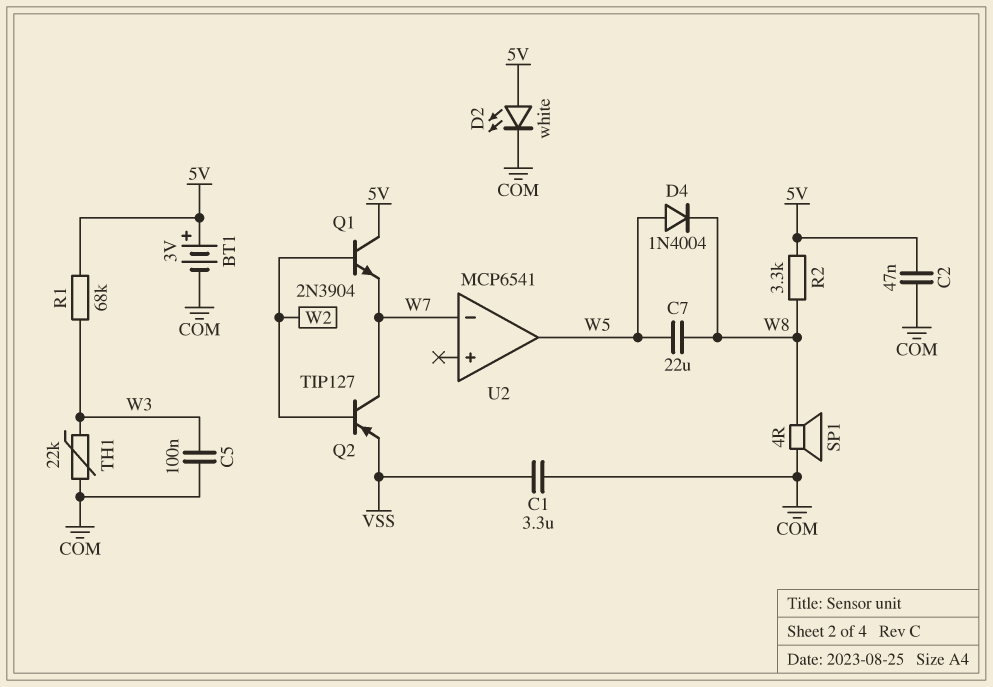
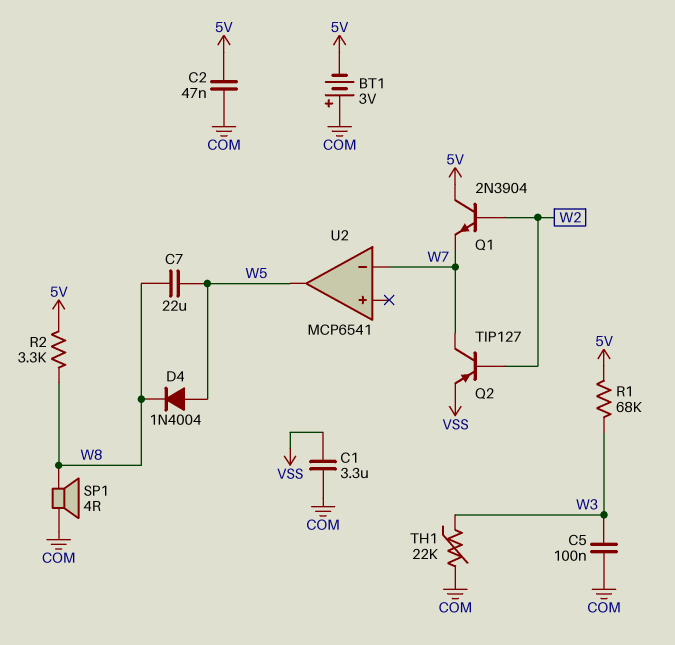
BT1: 3V (plus 5V, minus COM) -> 3V (plus COM, minus 5V)
D2: LED white (A 5V, K COM) -> none

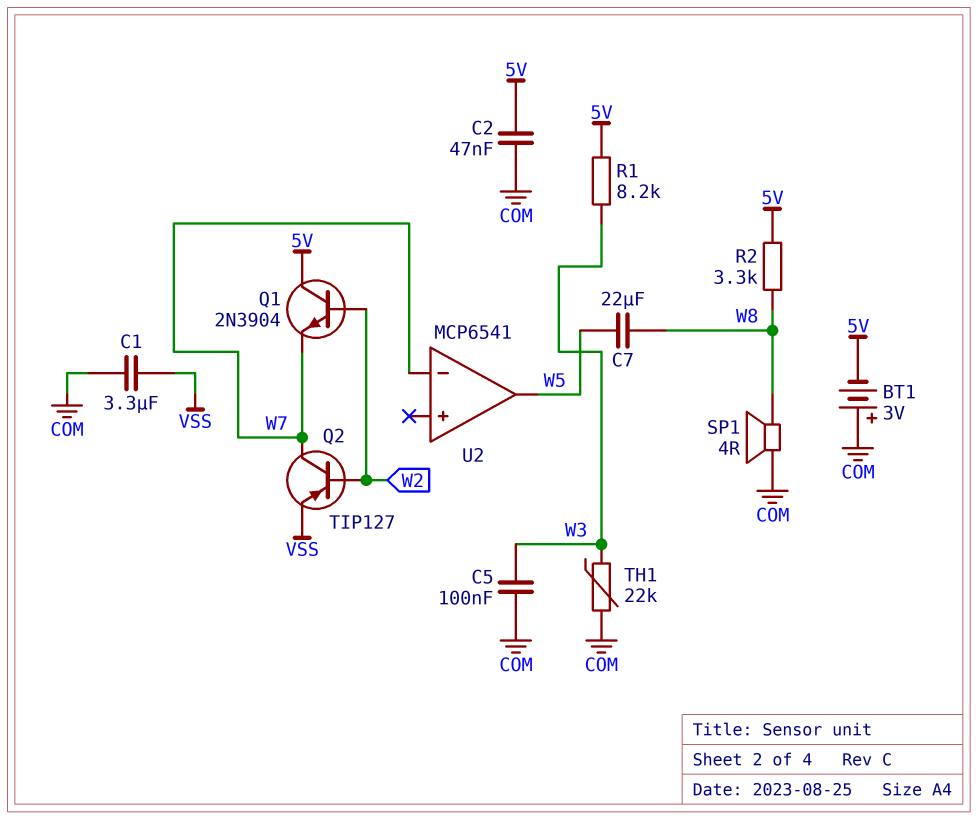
D4: diode 1N4004 (A W5, K W8) -> none
R1: 68k (5V, W3) -> 8.2k (5V, W3)

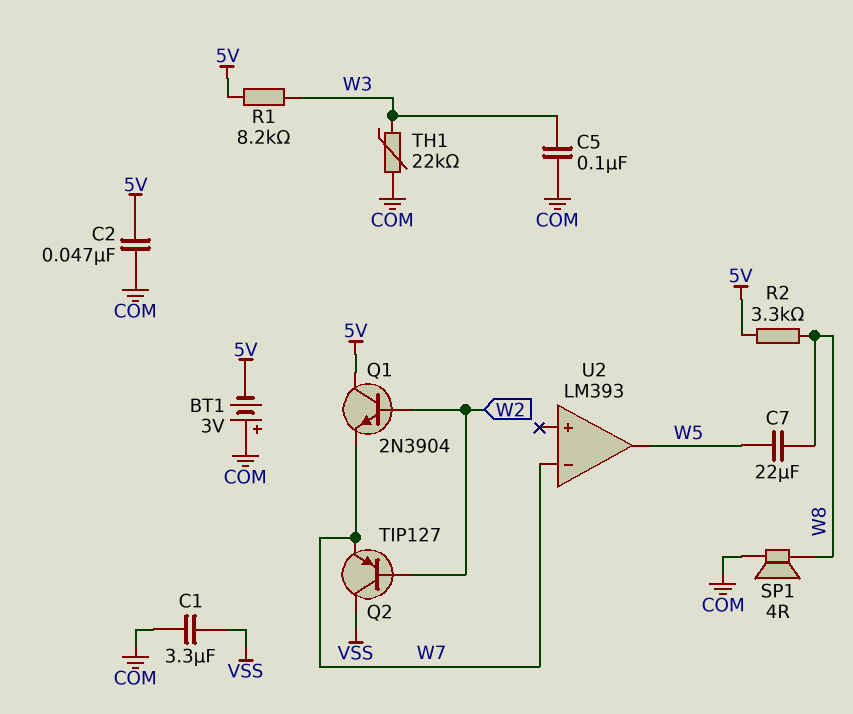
Q2: PNP TIP127 (B W2, C W7, E VSS) -> PNP TIP127 (B W2, C VSS, E W7)
U2: MCP6541 -> LM393

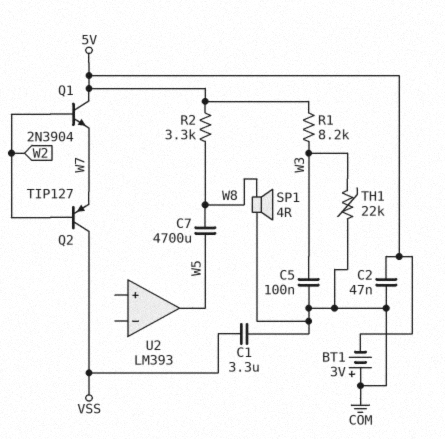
C7: 22uF (W5, W8) -> 4700uF (W5, W8)
U2 pin in-: W7 -> none

